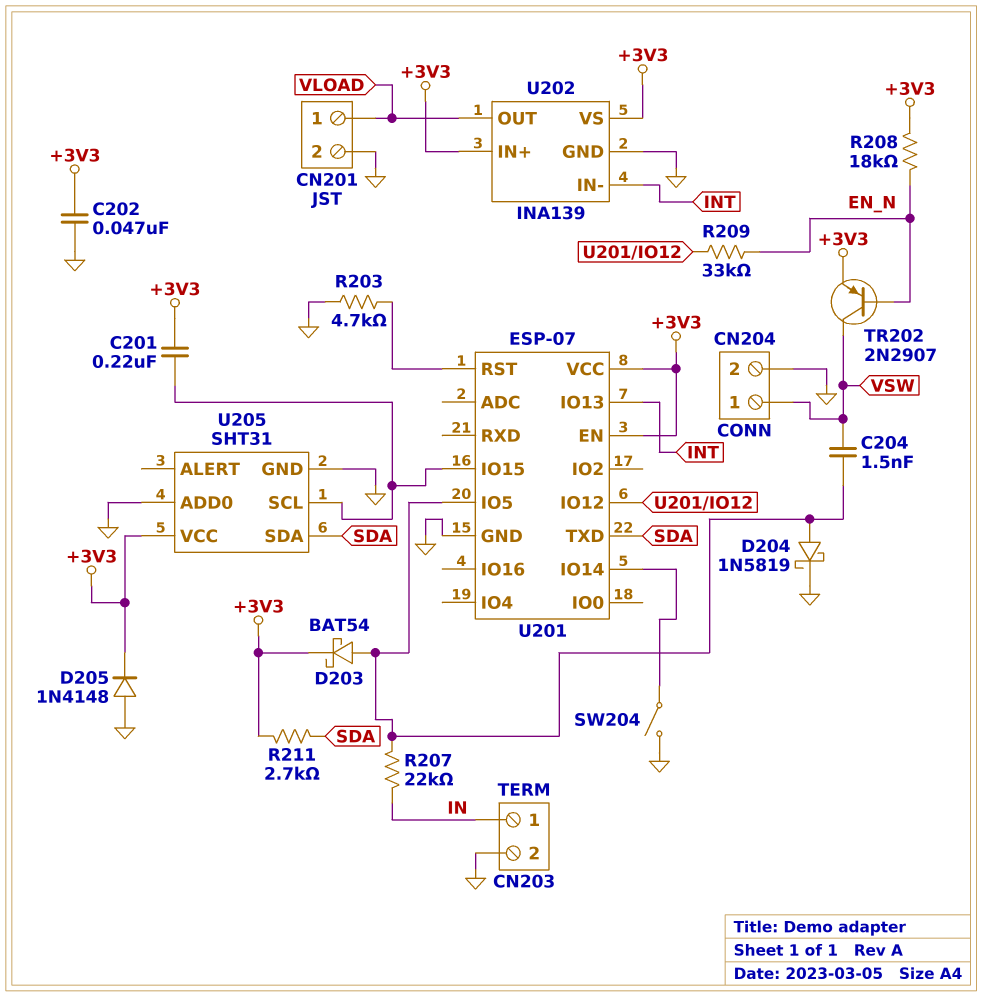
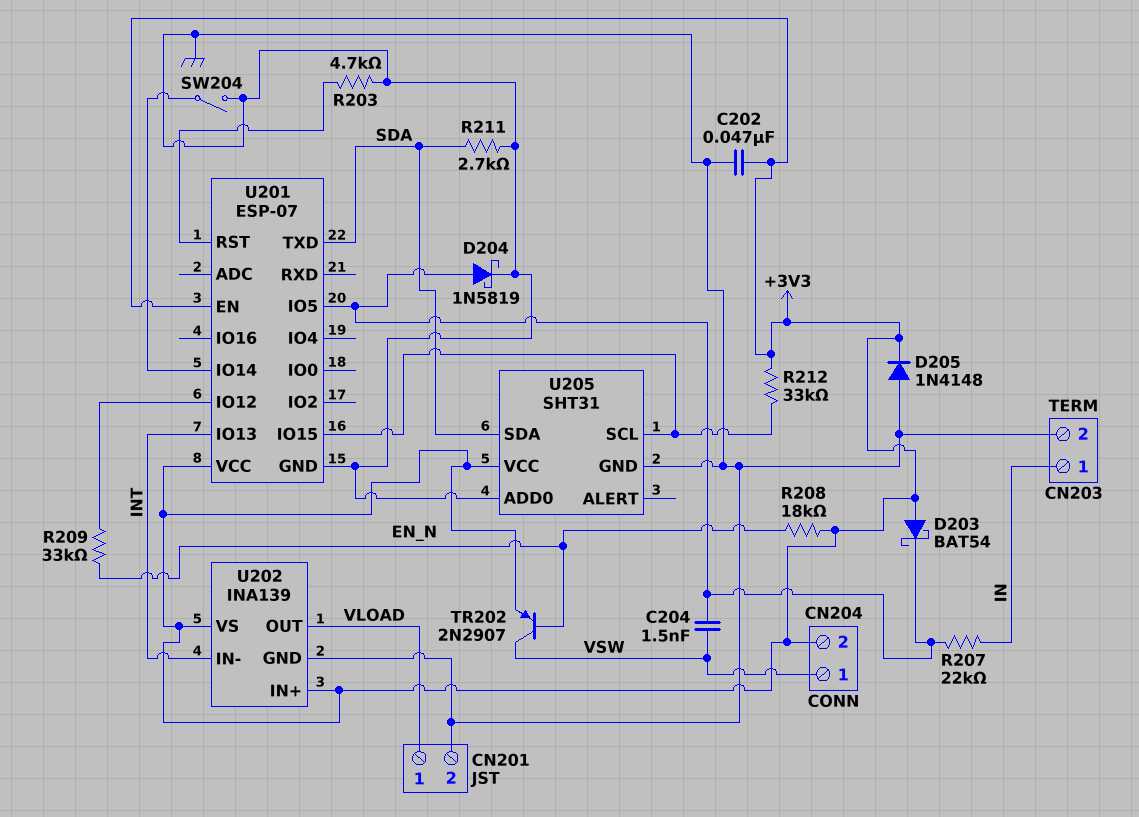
C201: 220nF (+3V3, U201/IO15) -> none
CN204 pin 2: GND -> +3V3
D203: schottky BAT54 (A U201/IO5, K +3V3) -> schottky BAT54 (A +3V3, K U201/IO5)
R211: 2.7k (+3V3, SDA) -> 2.7k (GND, SDA)
R212: none -> 33k (+3V3, U201/IO15)

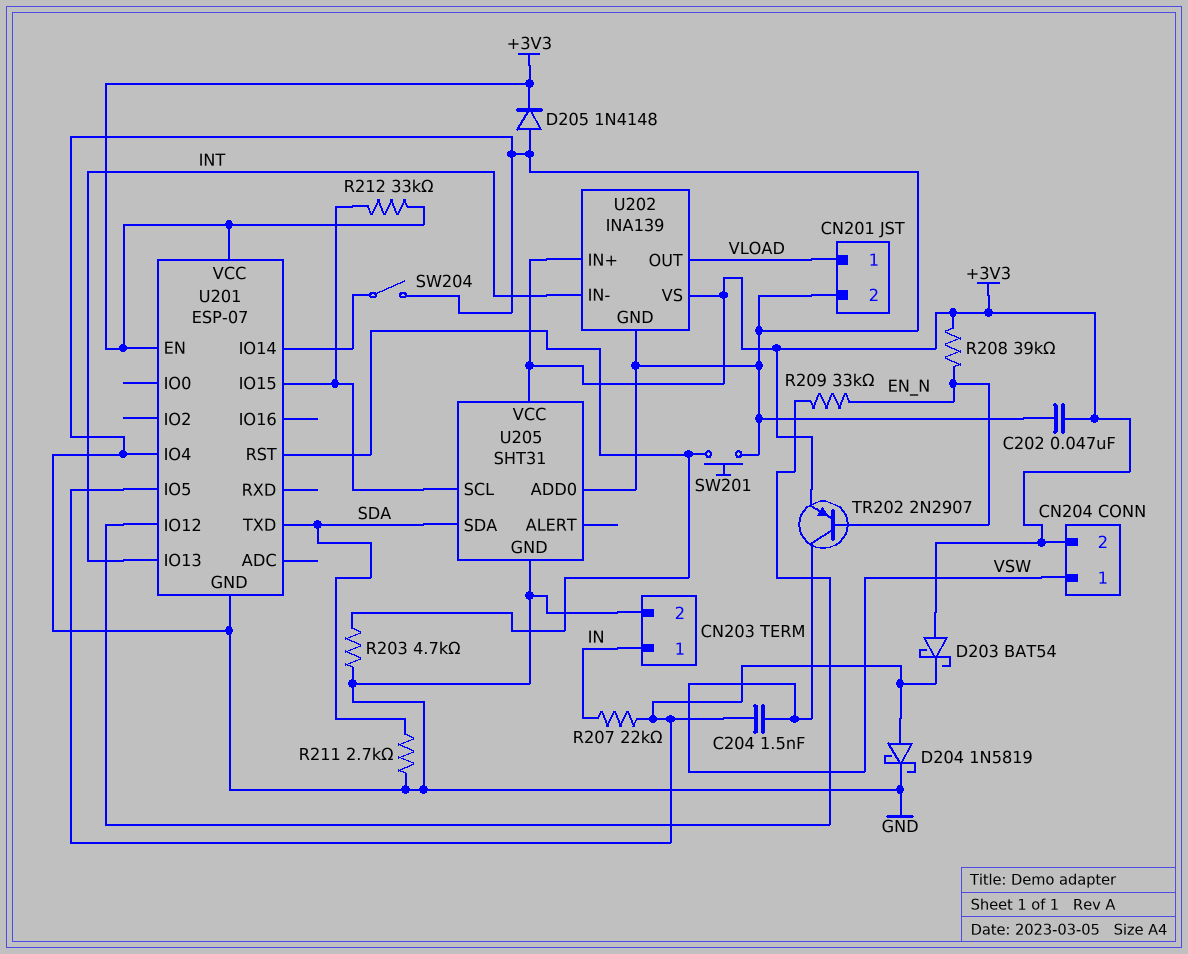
R208: 18k (+3V3, EN_N) -> 39k (+3V3, EN_N)
SW201: none -> button (GND, U201/RST)
U201 pin IO4: none -> GND

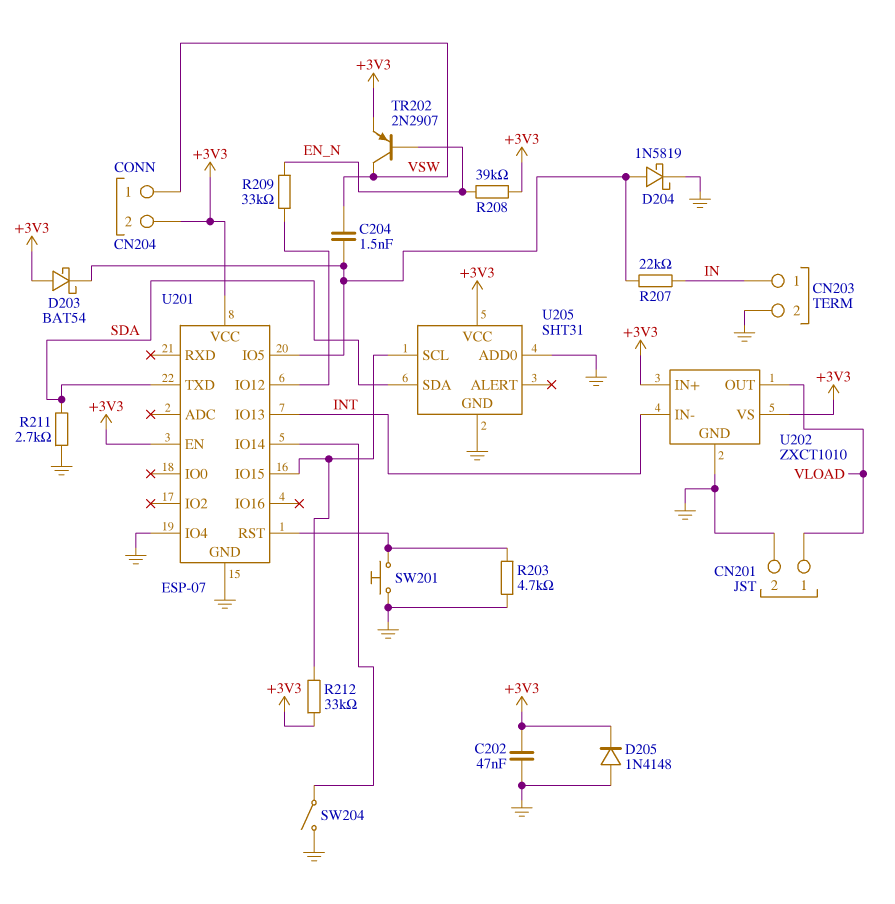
U202: INA139 -> ZXCT1010

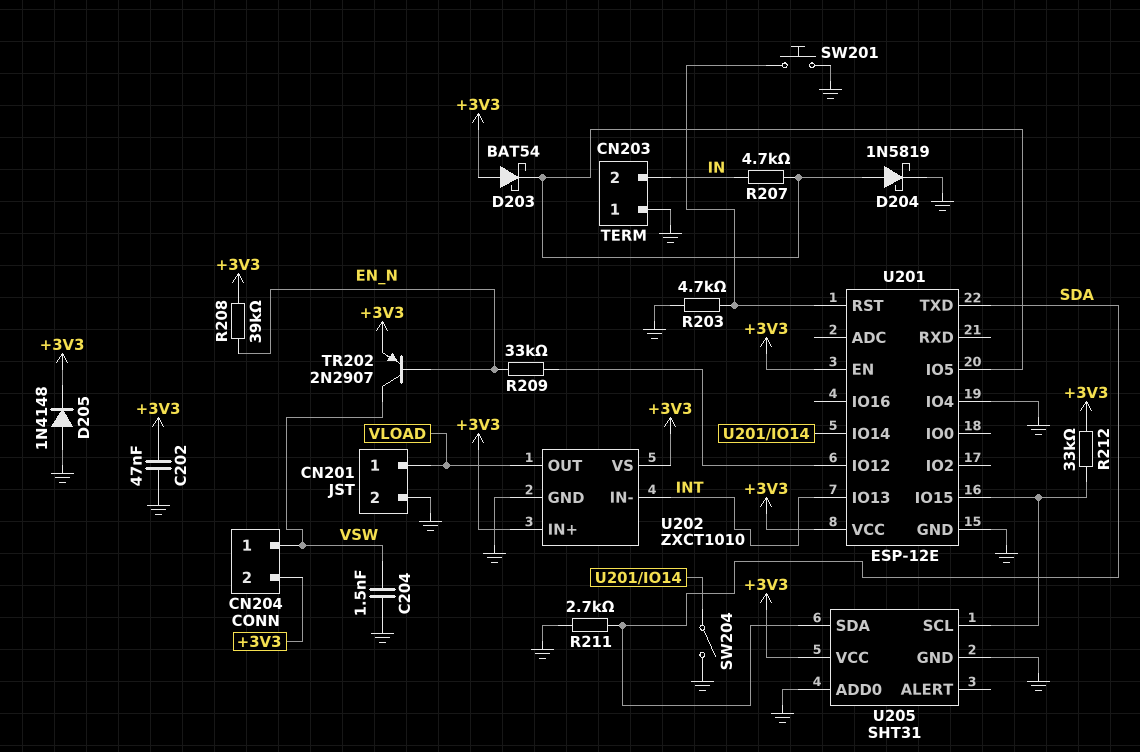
C204: 1.5nF (U201/IO5, VSW) -> 1.5nF (GND, VSW)
CN203 pin 1: IN -> GND
CN203 pin 2: GND -> IN
R207: 22k (IN, U201/IO5) -> 4.7k (IN, U201/IO5)
U201: ESP-07 -> ESP-12E

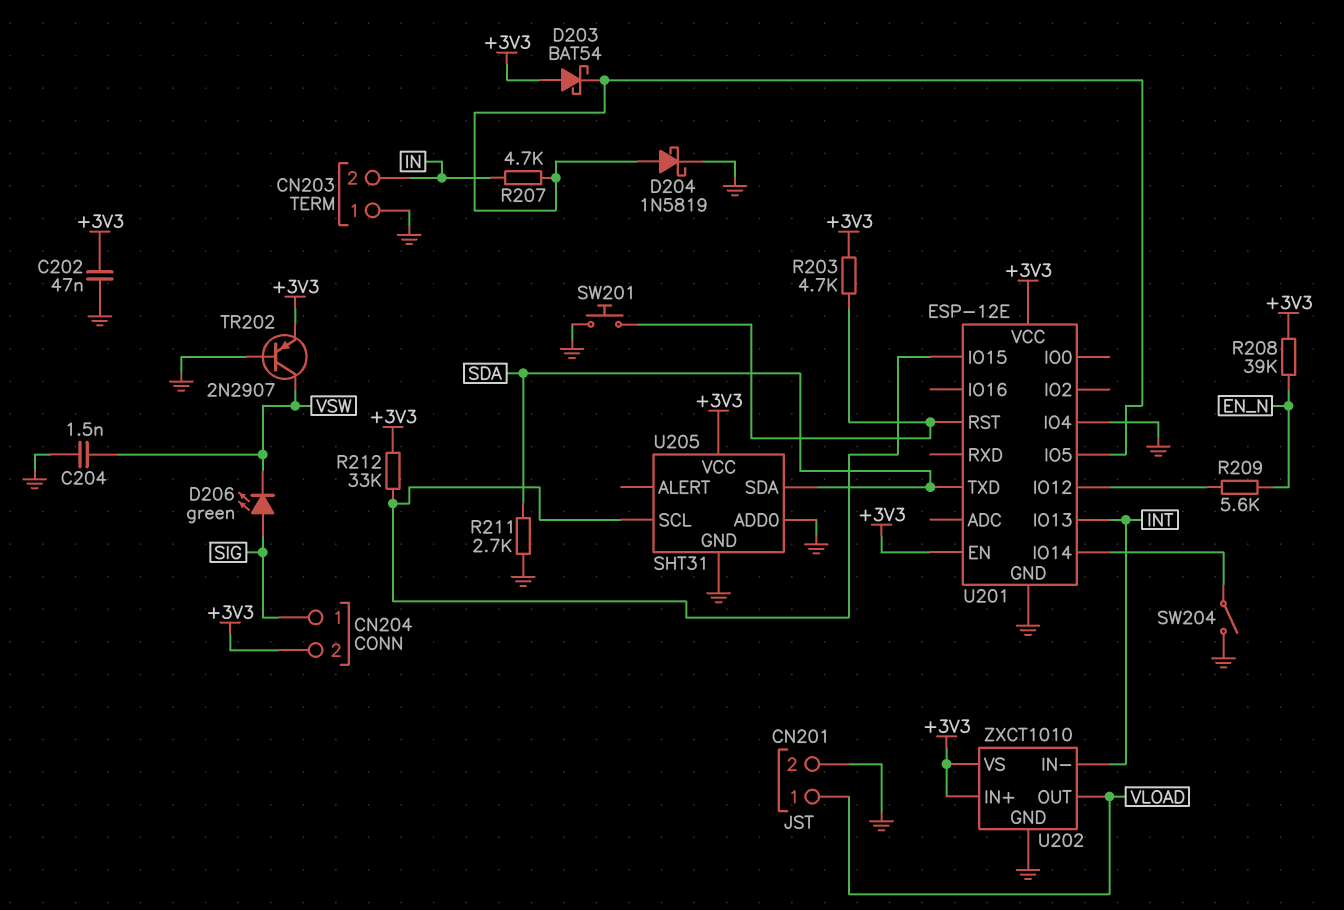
CN204 pin 1: VSW -> SIG
D205: diode 1N4148 (A GND, K +3V3) -> none
D206: none -> LED green (A SIG, K VSW)
R203: 4.7k (GND, U201/RST) -> 4.7k (+3V3, U201/RST)
R209: 33k (EN_N, U201/IO12) -> 5.6k (EN_N, U201/IO12)
TR202: PNP 2N2907 (B EN_N, C VSW, E +3V3) -> PNP 2N2907 (B GND, C VSW, E +3V3)

